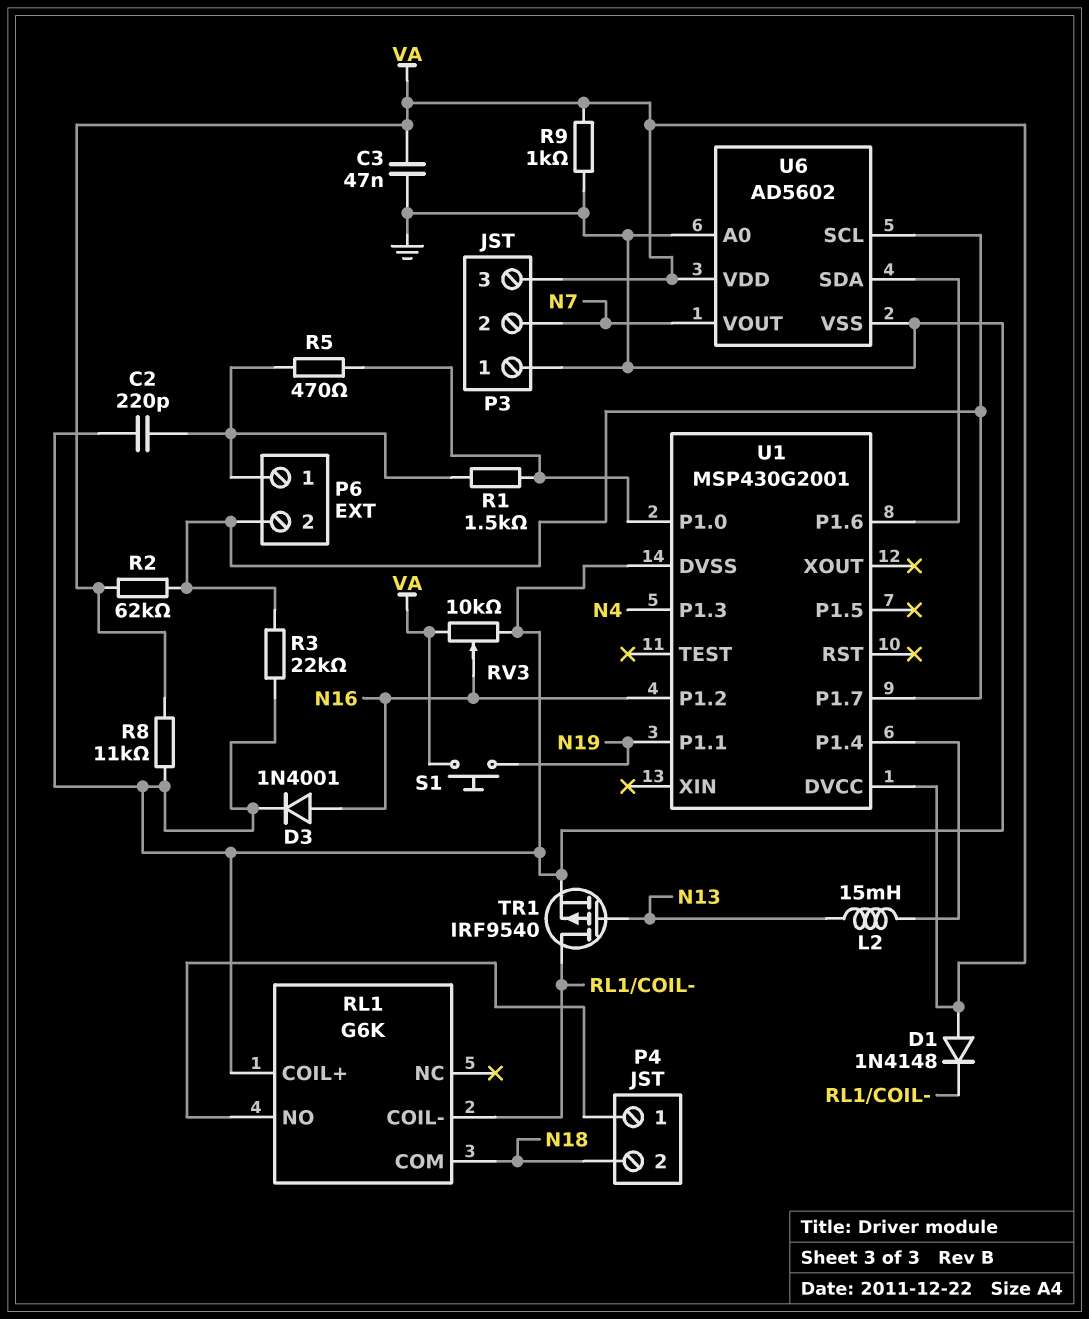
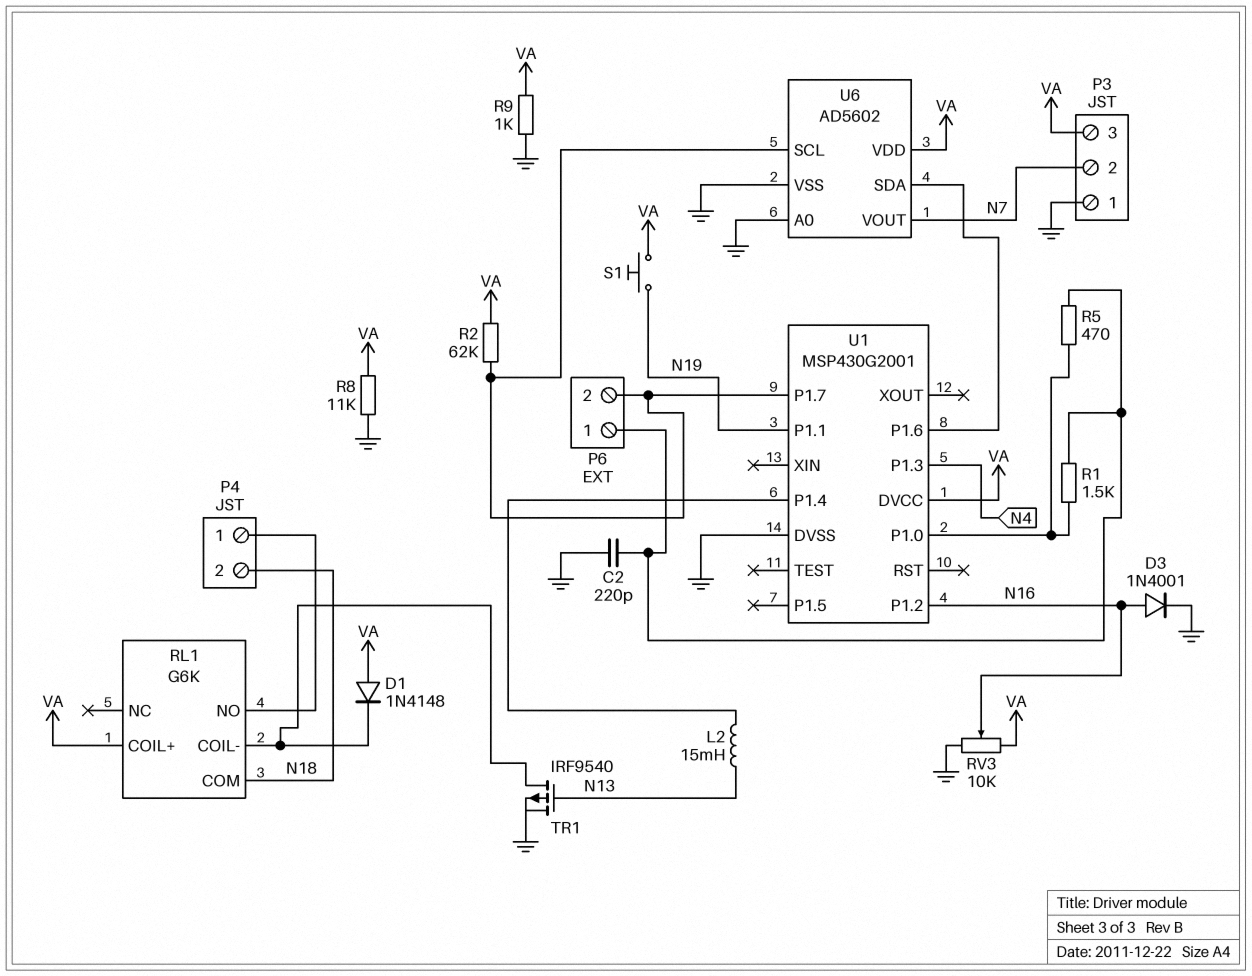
C3: 47nF (GND, VA) -> none
R3: 22k (GND, P6/2) -> none
RL1 pin COIL+: GND -> VA

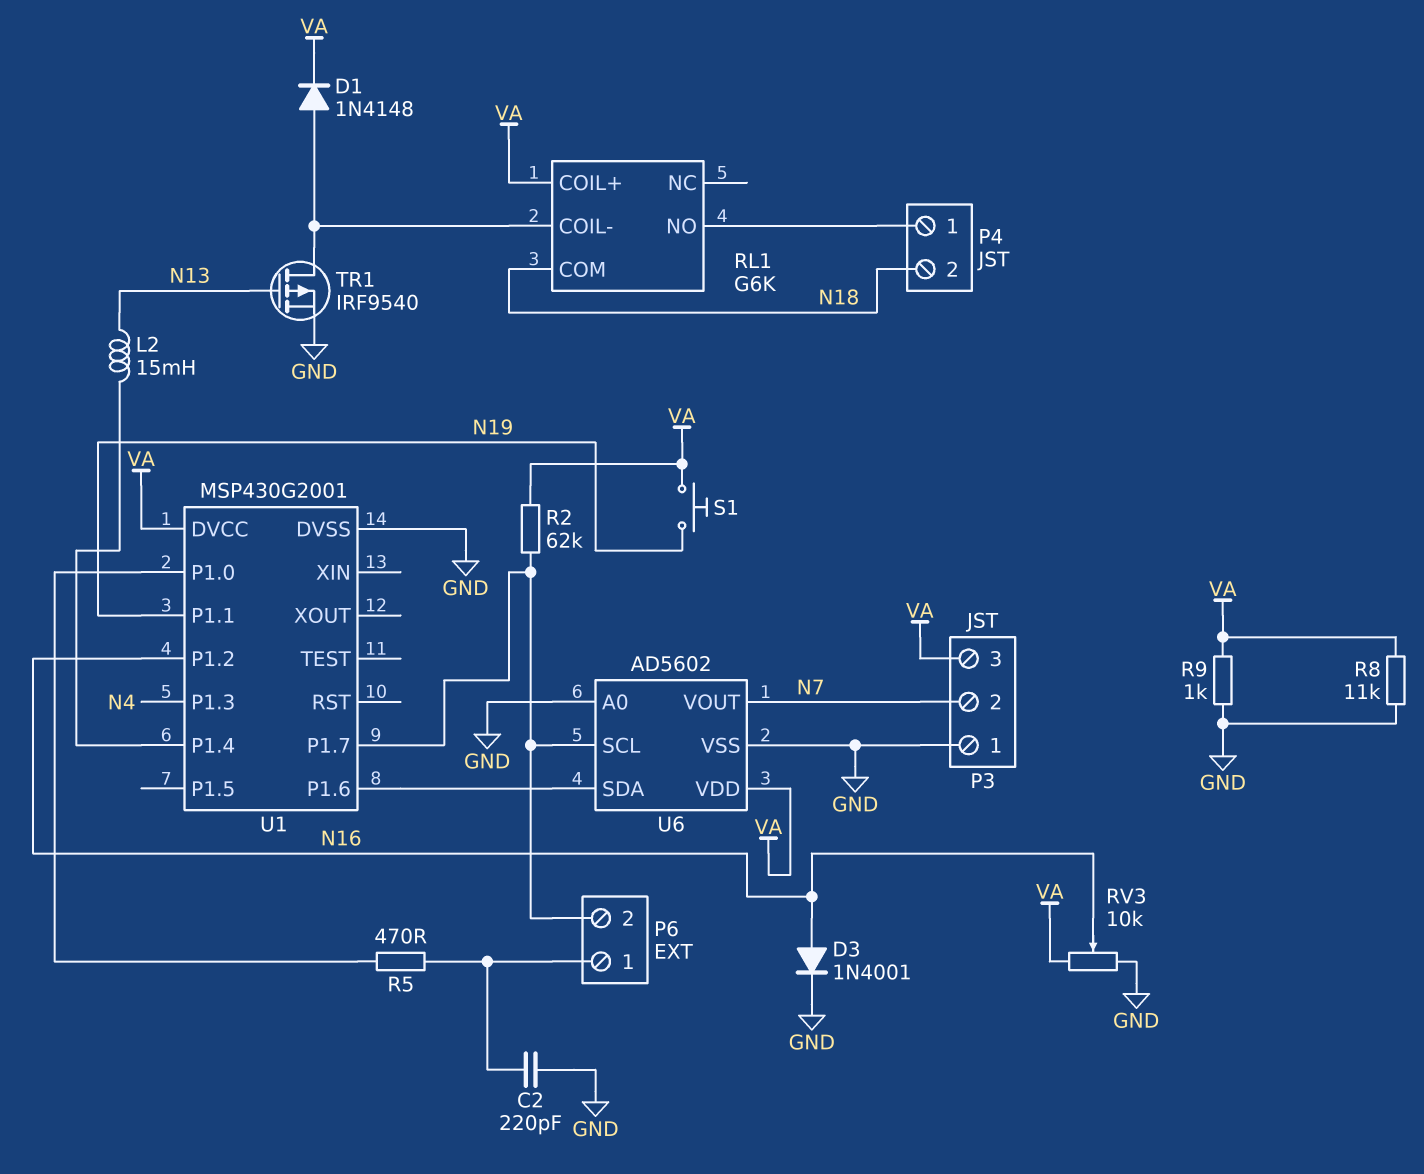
D1: diode 1N4148 (A VA, K RL1/COIL-) -> diode 1N4148 (A RL1/COIL-, K VA)
R1: 1.5k (P6/1, U1/P1.0) -> none

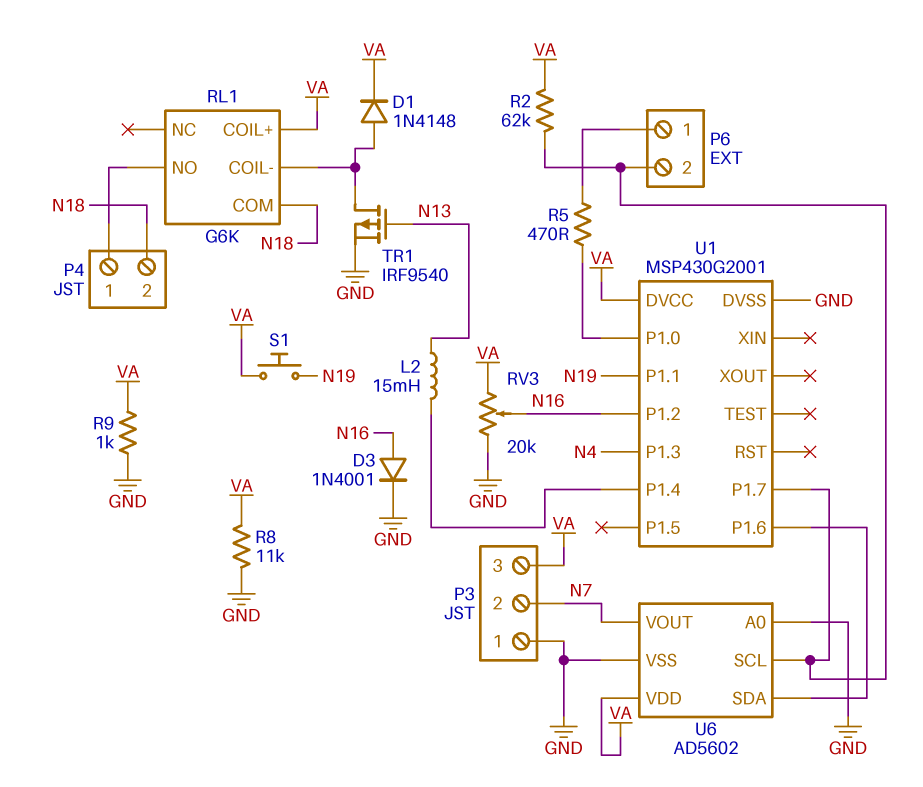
C2: 220pF (GND, P6/1) -> none
RV3: 10k (GND, VA, wiper N16) -> 20k (GND, VA, wiper N16)

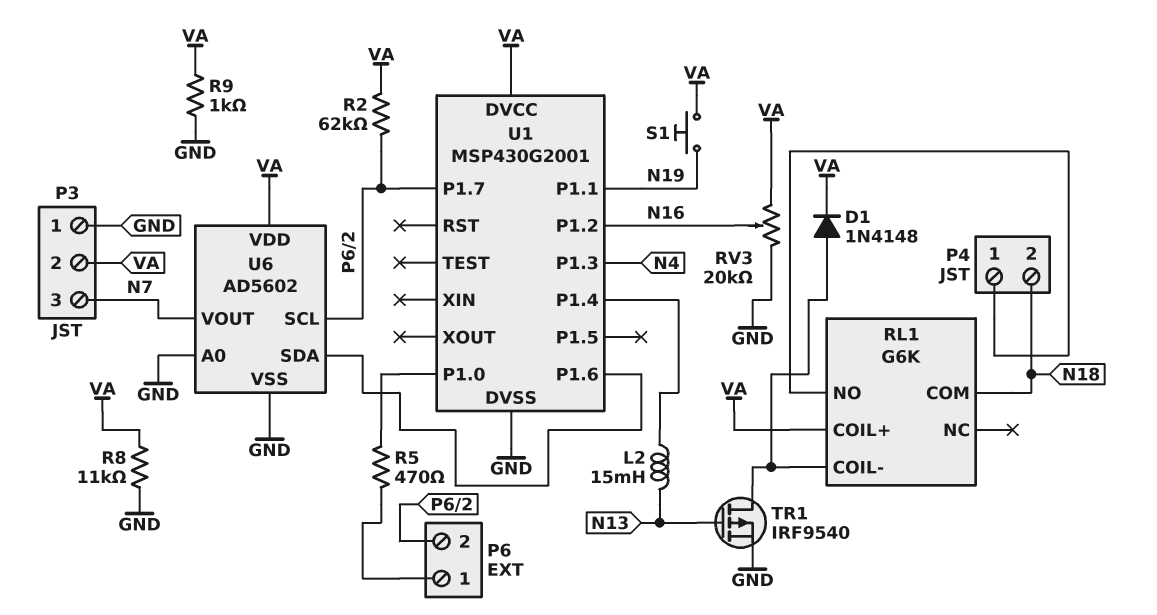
D3: diode 1N4001 (A N16, K GND) -> none
P3 pin 2: N7 -> VA
P3 pin 3: VA -> N7

